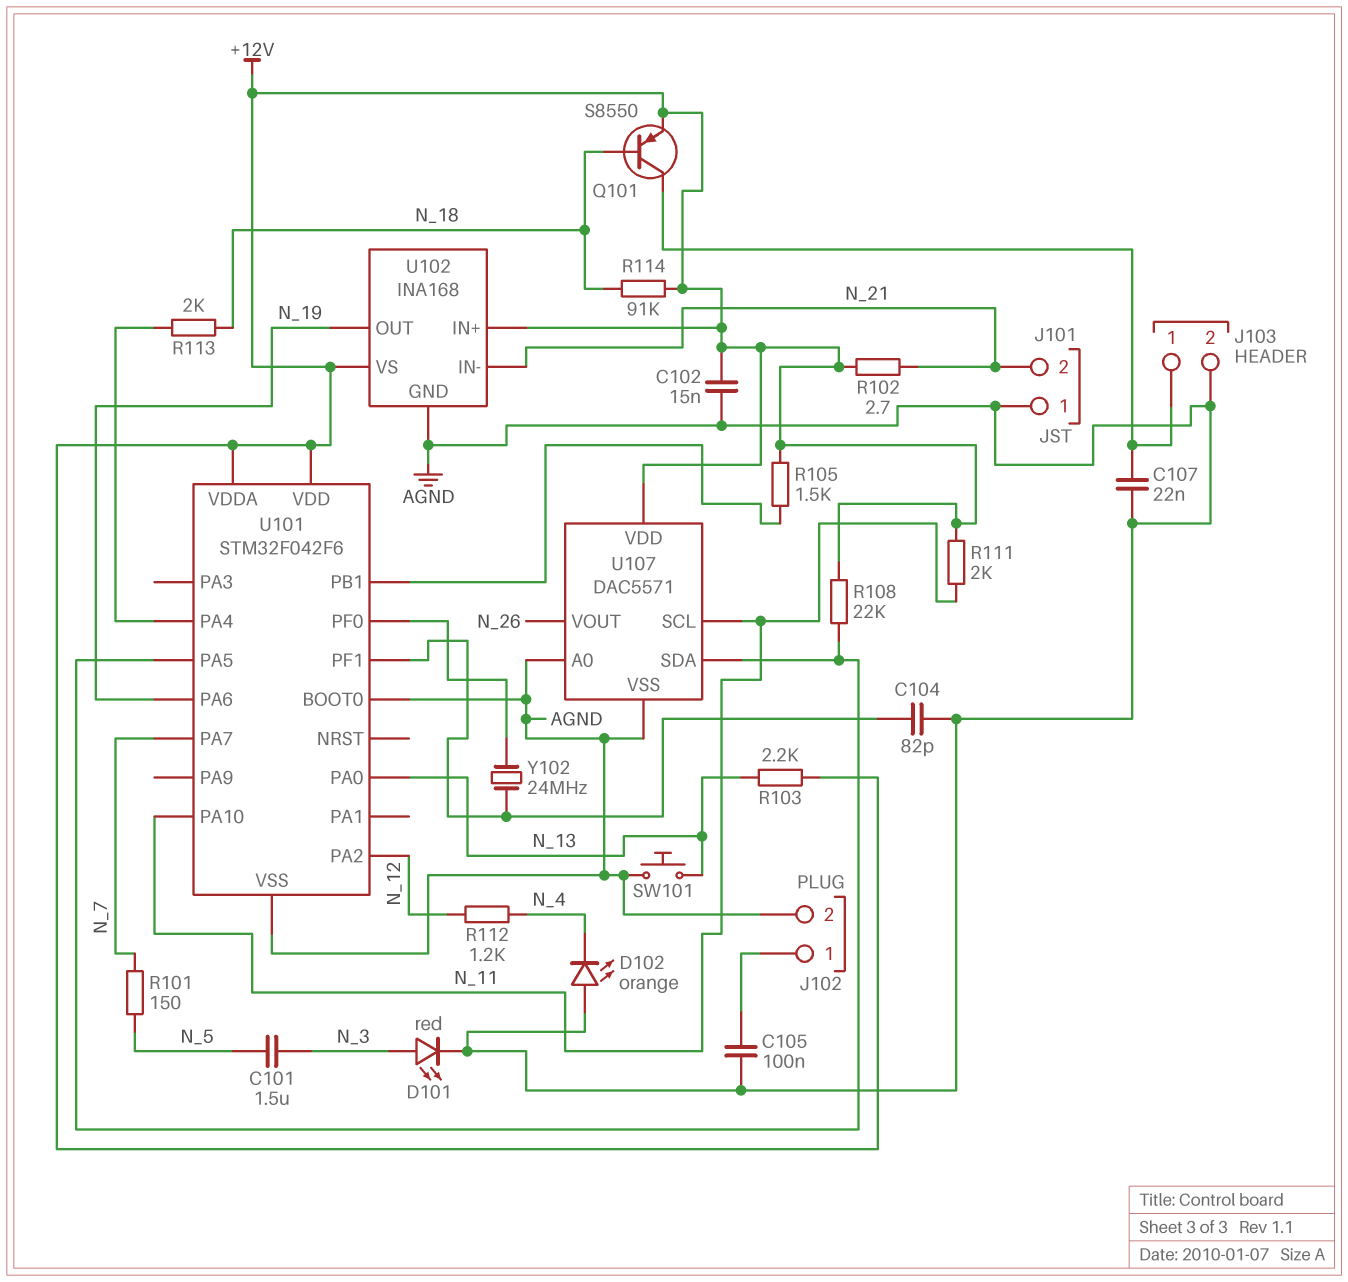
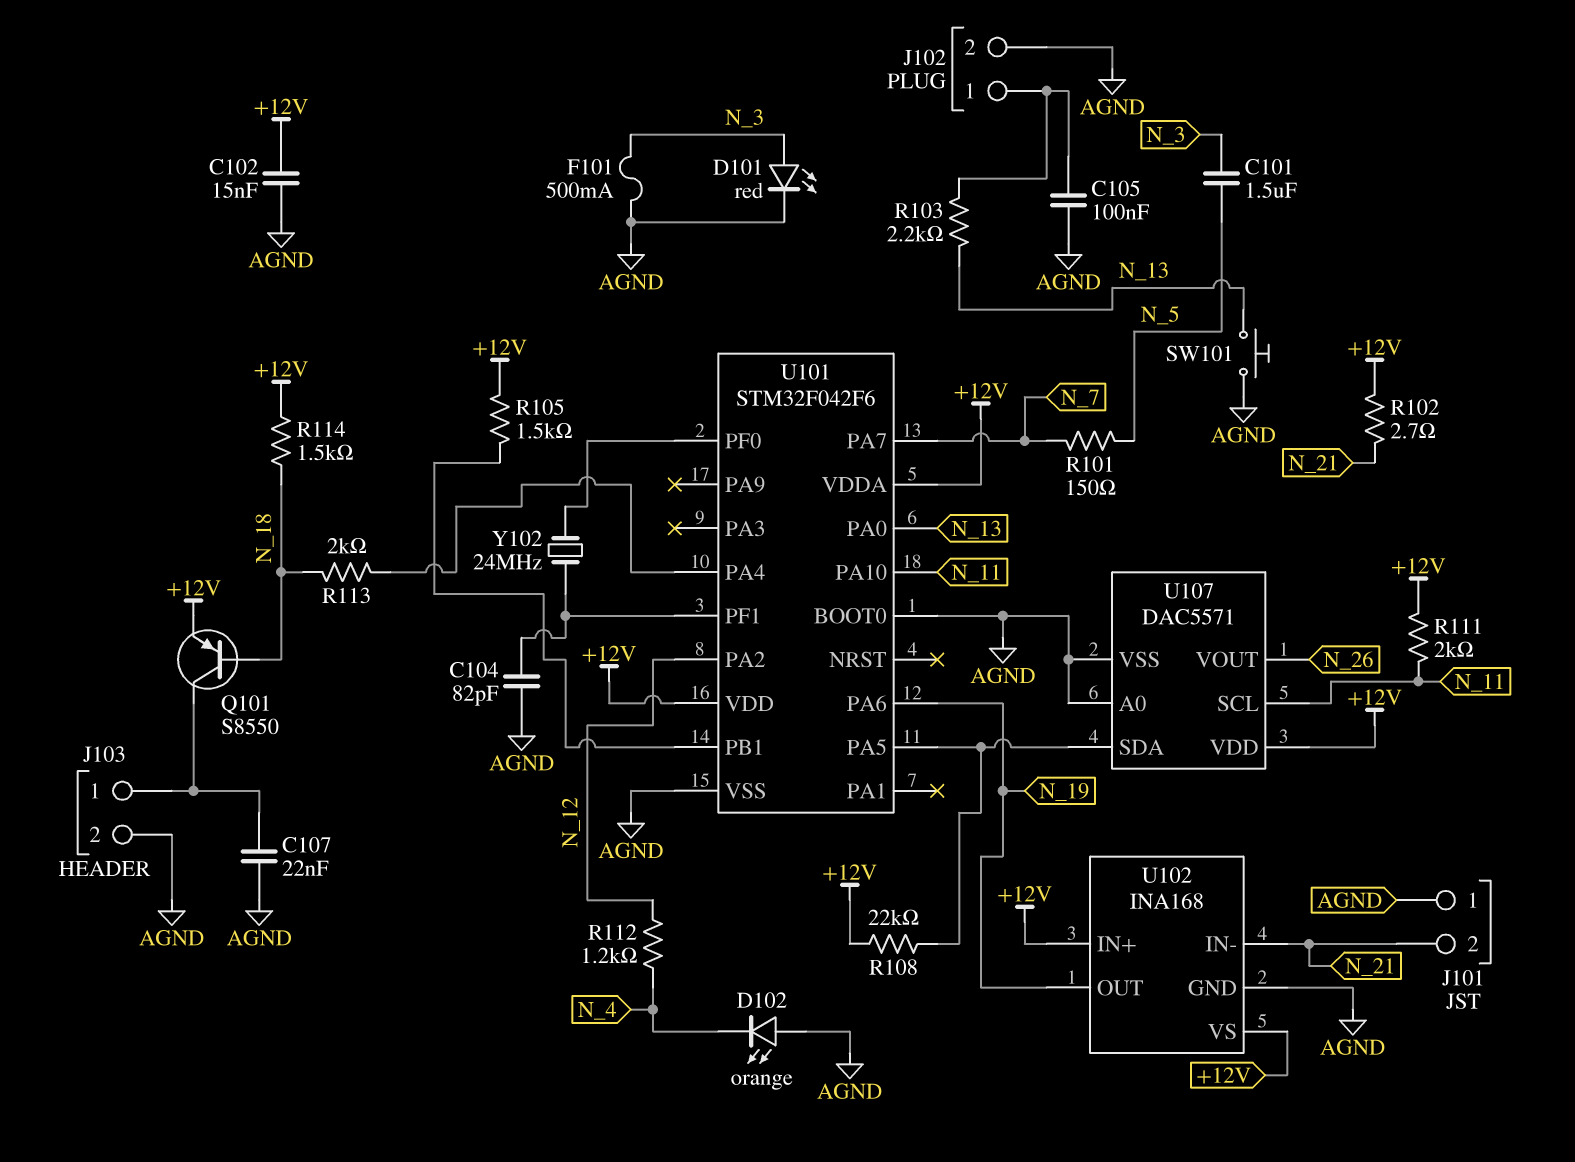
F101: none -> 500mA (AGND, N_3)
R103: 2.2k (+12V, N_13) -> 2.2k (J102/1, N_13)
R114: 91k (+12V, N_18) -> 1.5k (+12V, N_18)

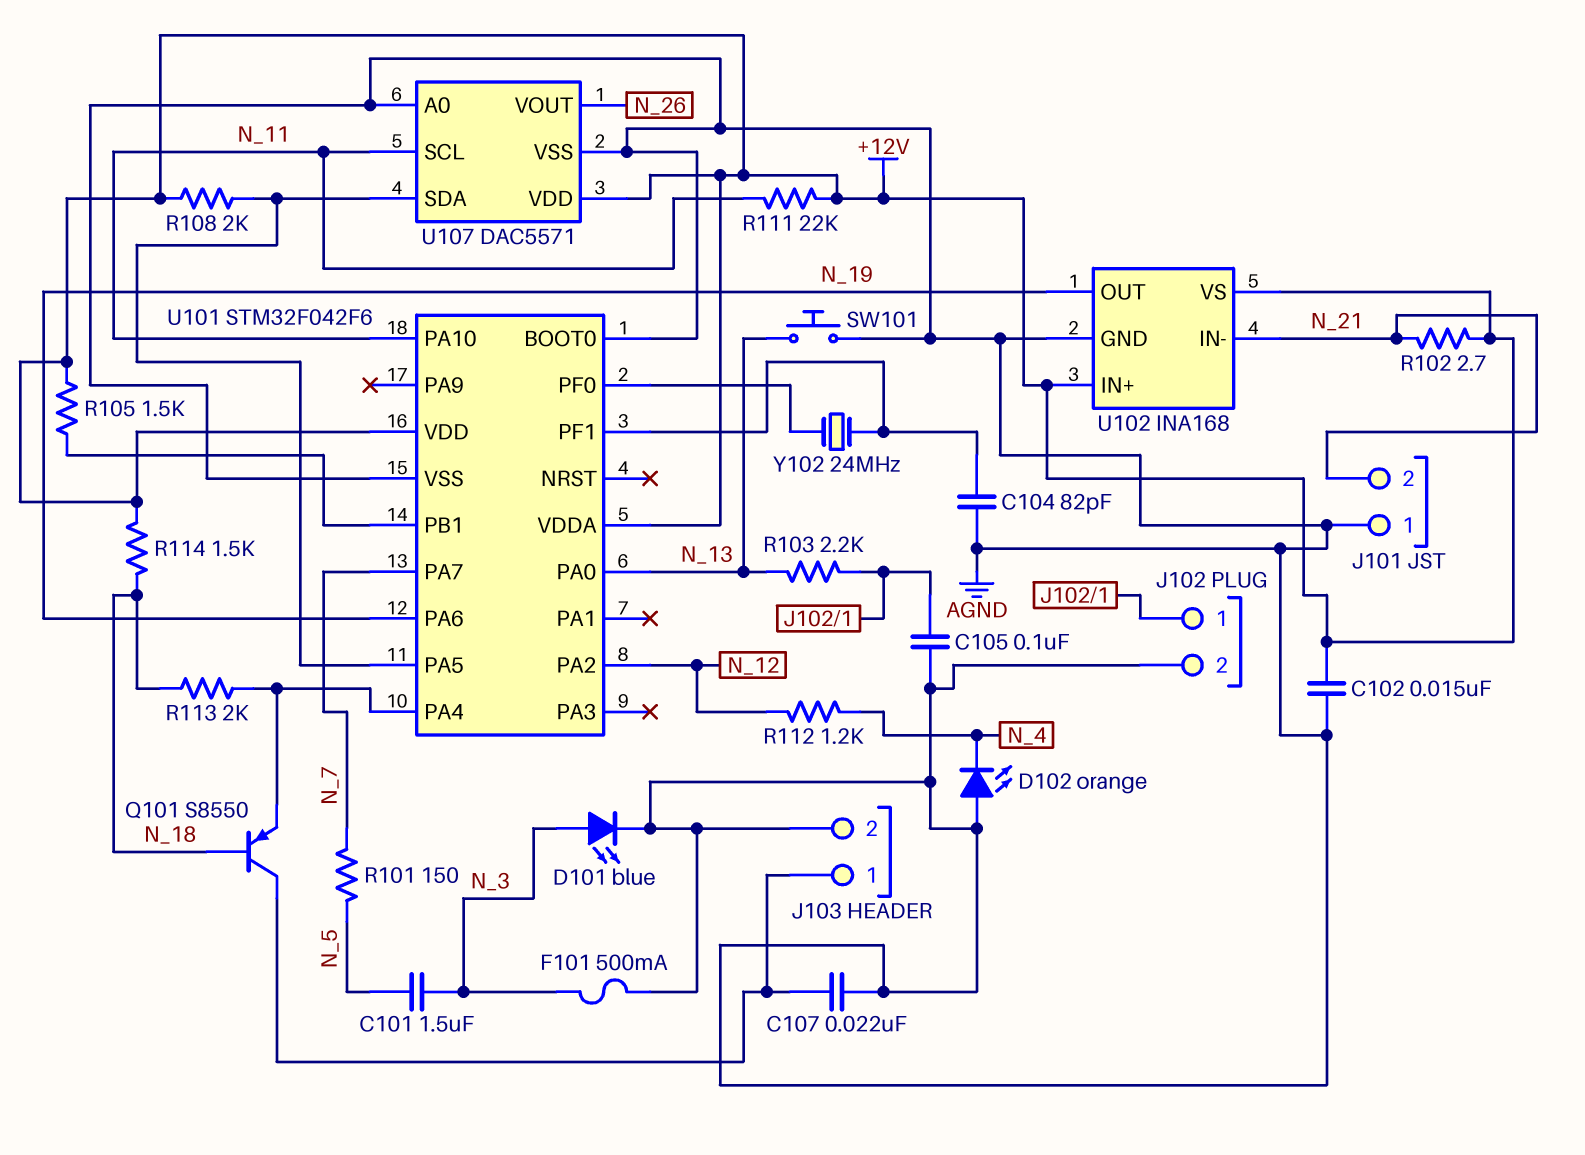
D101: LED red (A N_3, K AGND) -> LED blue (A N_3, K AGND)
Q101: PNP S8550 (B N_18, C J103/1, E +12V) -> PNP S8550 (B N_18, C J103/1, E U101/PA4)
R108: 22k (+12V, U101/PA5) -> 2k (+12V, U101/PA5)
R111: 2k (+12V, N_11) -> 22k (+12V, N_11)

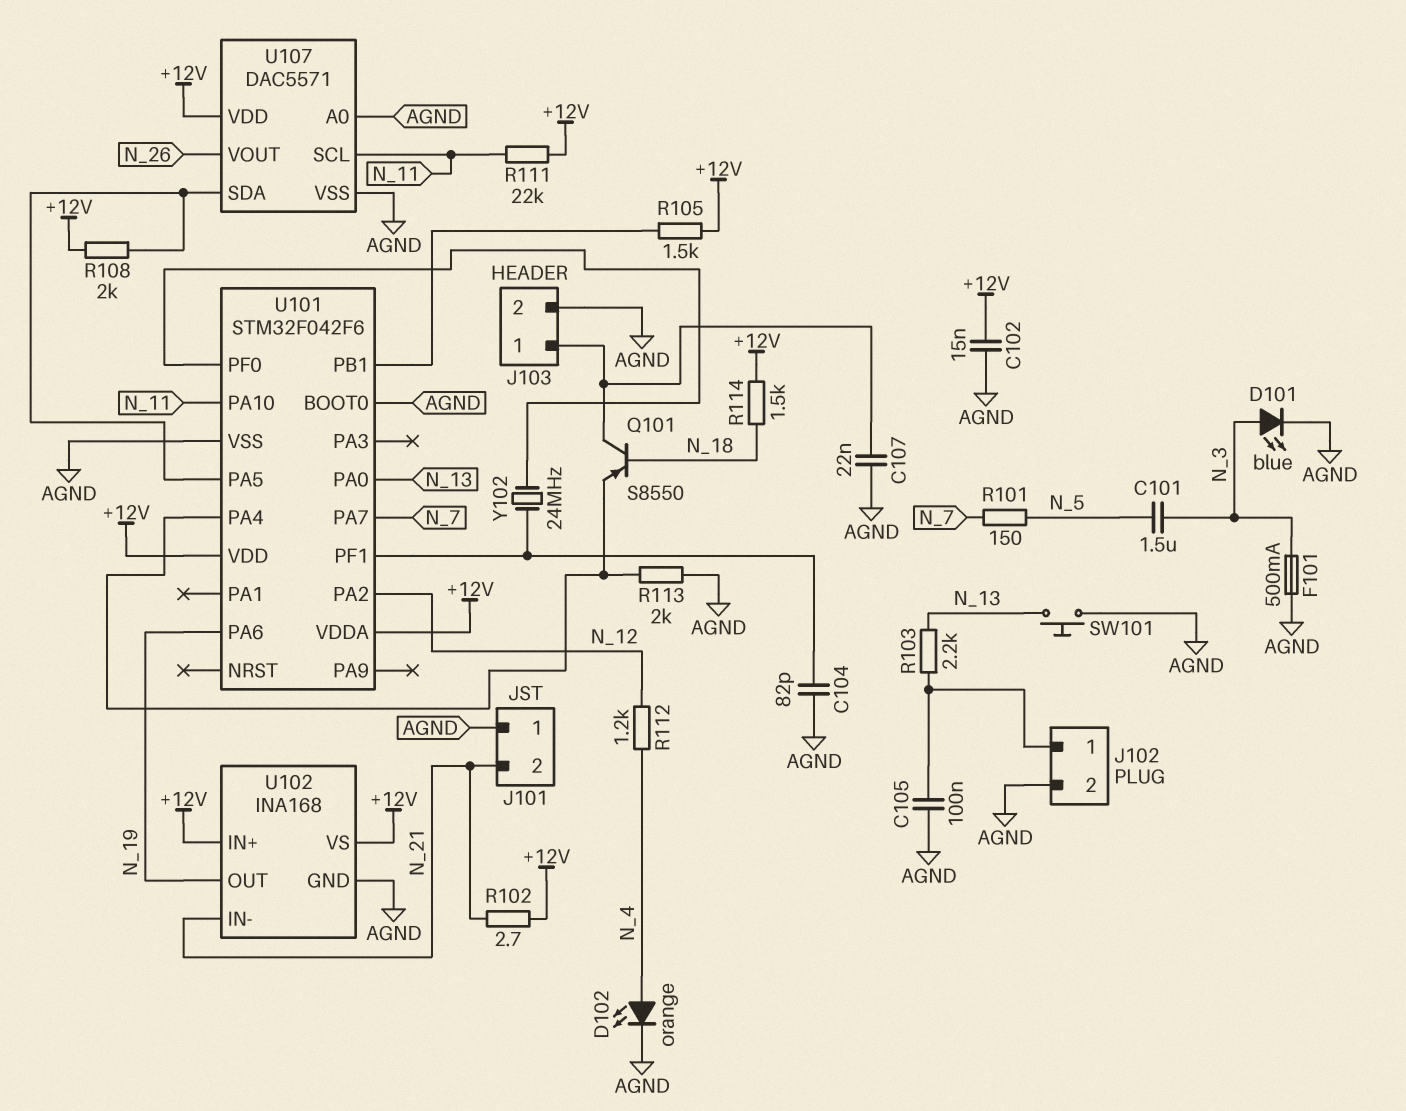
D102: LED orange (A AGND, K N_4) -> LED orange (A N_4, K AGND)
R113: 2k (N_18, U101/PA4) -> 2k (AGND, U101/PA4)

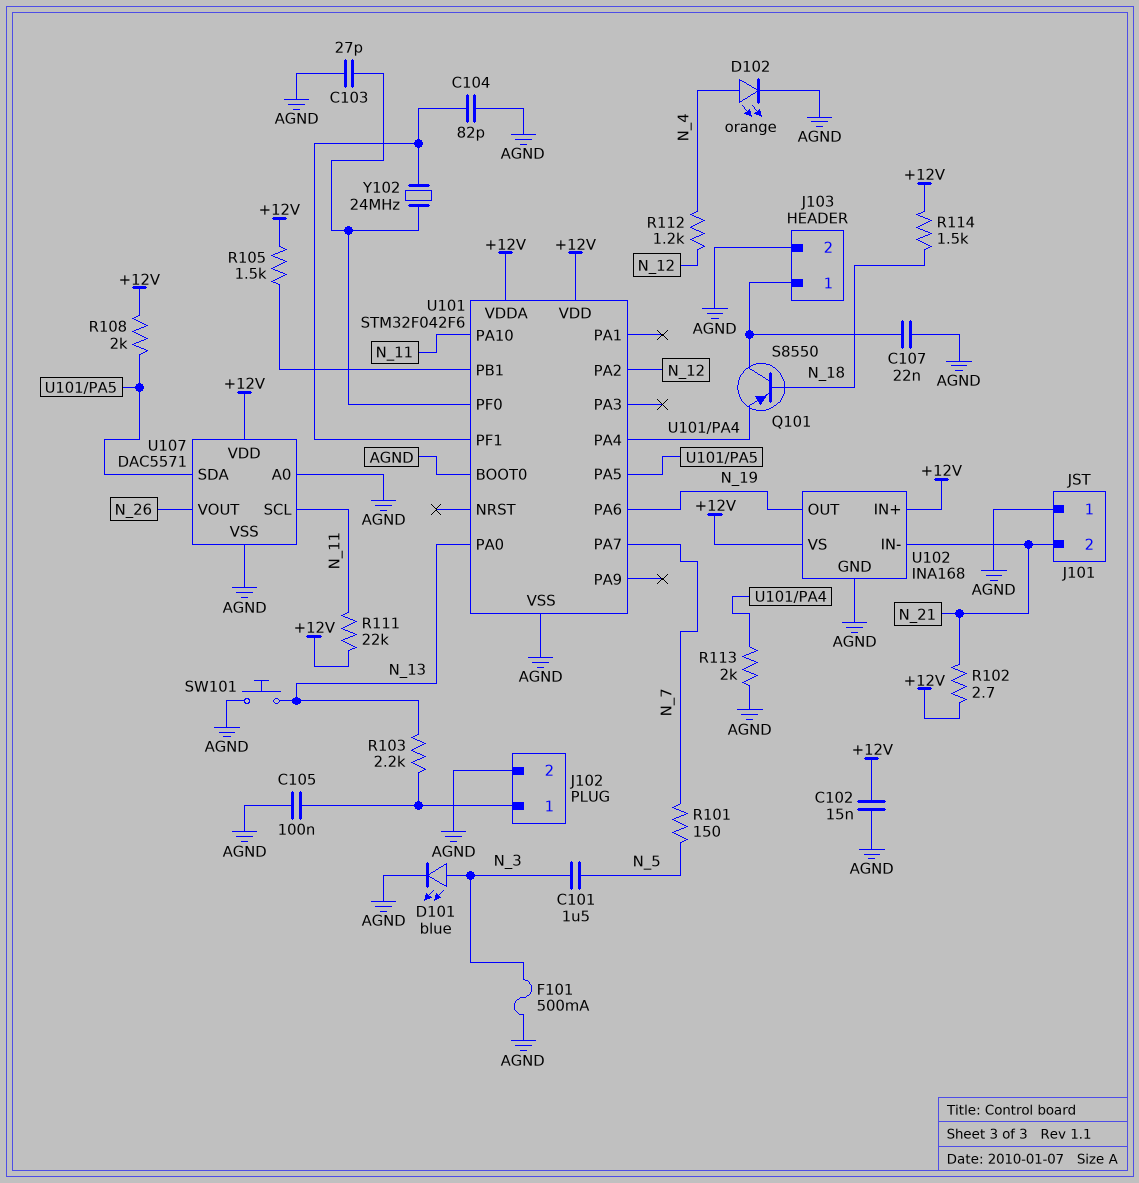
C103: none -> 27pF (AGND, U101/PF0)

